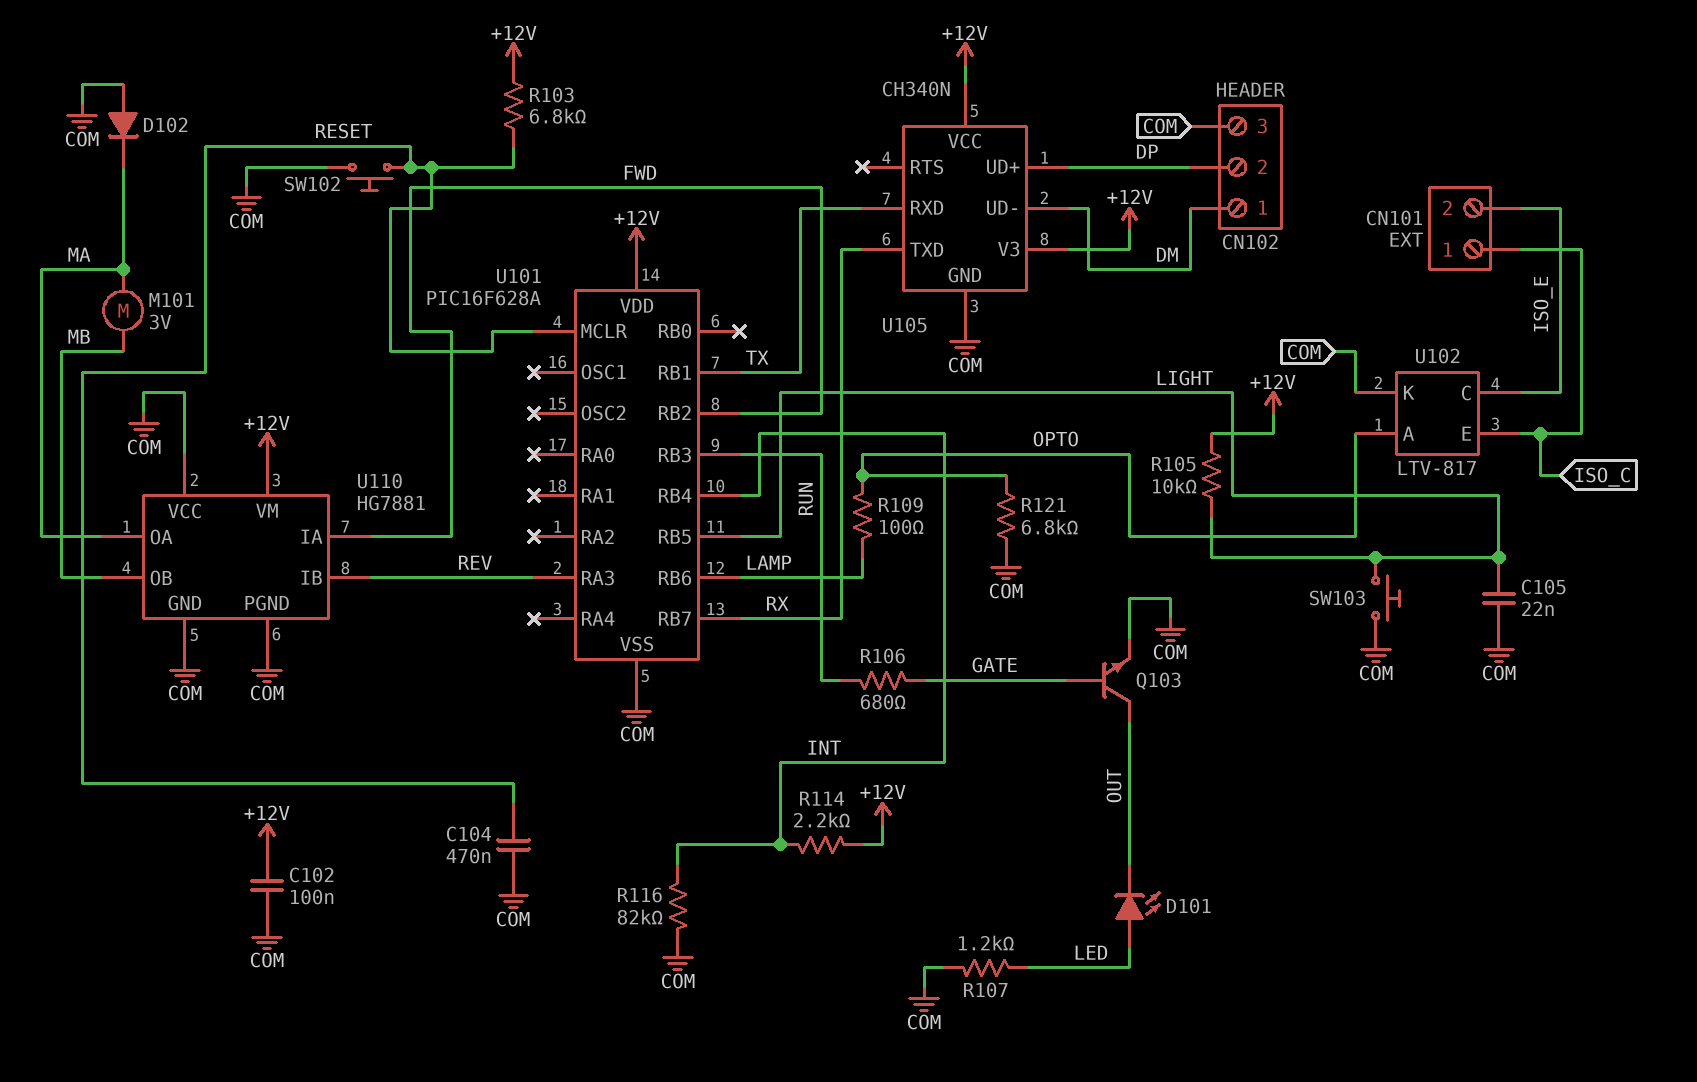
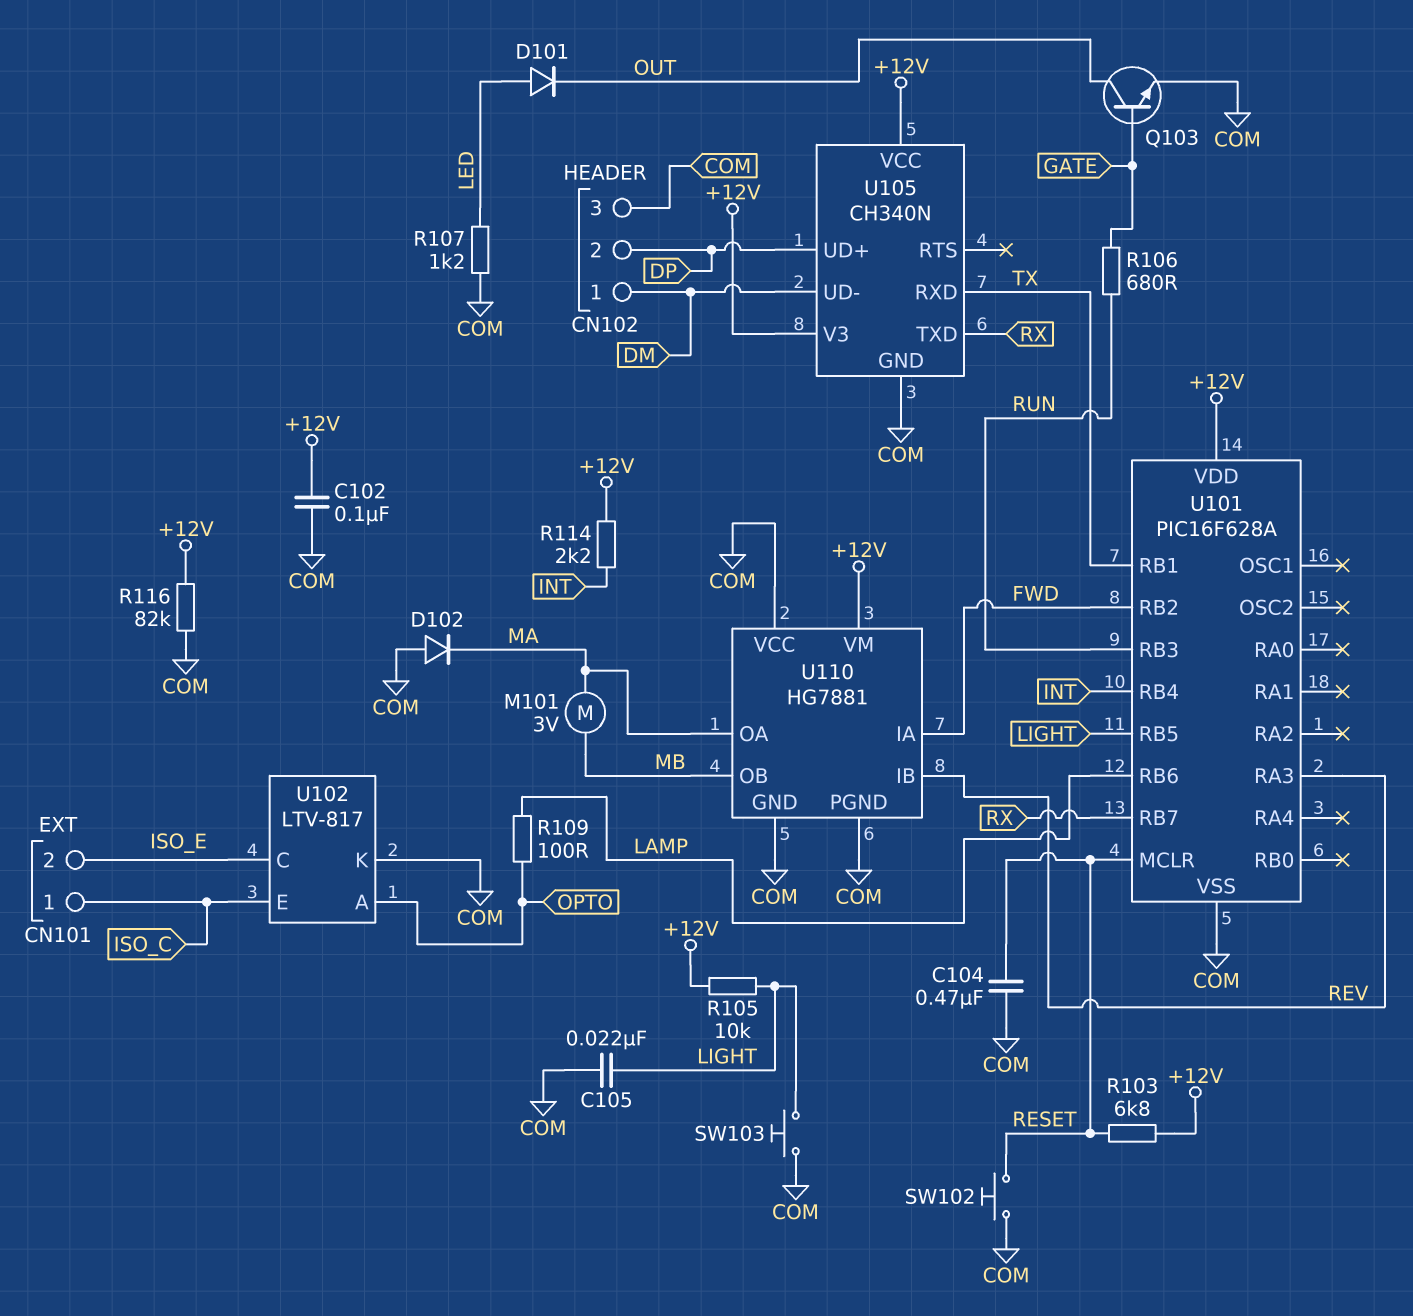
D101: LED (A LED, K OUT) -> diode (A LED, K OUT)
R116: 82k (COM, INT) -> 82k (+12V, COM)
R121: 6.8k (COM, OPTO) -> none

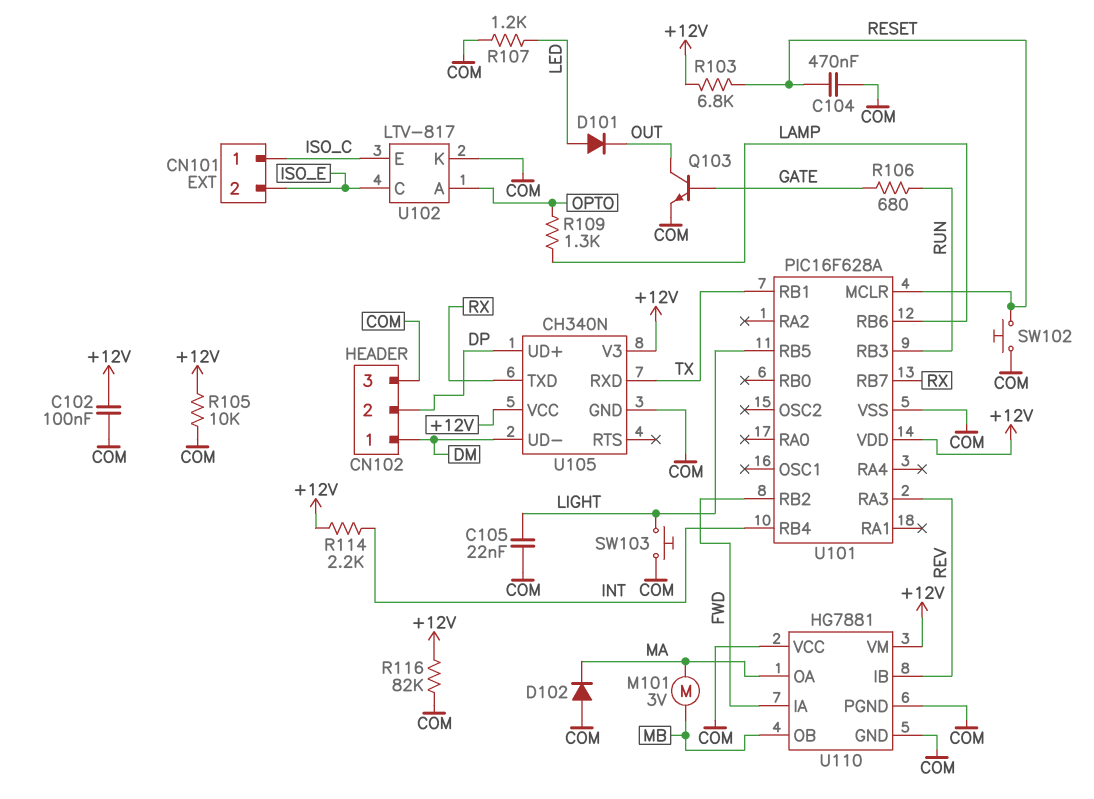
R105: 10k (+12V, LIGHT) -> 10k (+12V, COM)
R109: 100 (LAMP, OPTO) -> 1.3k (LAMP, OPTO)

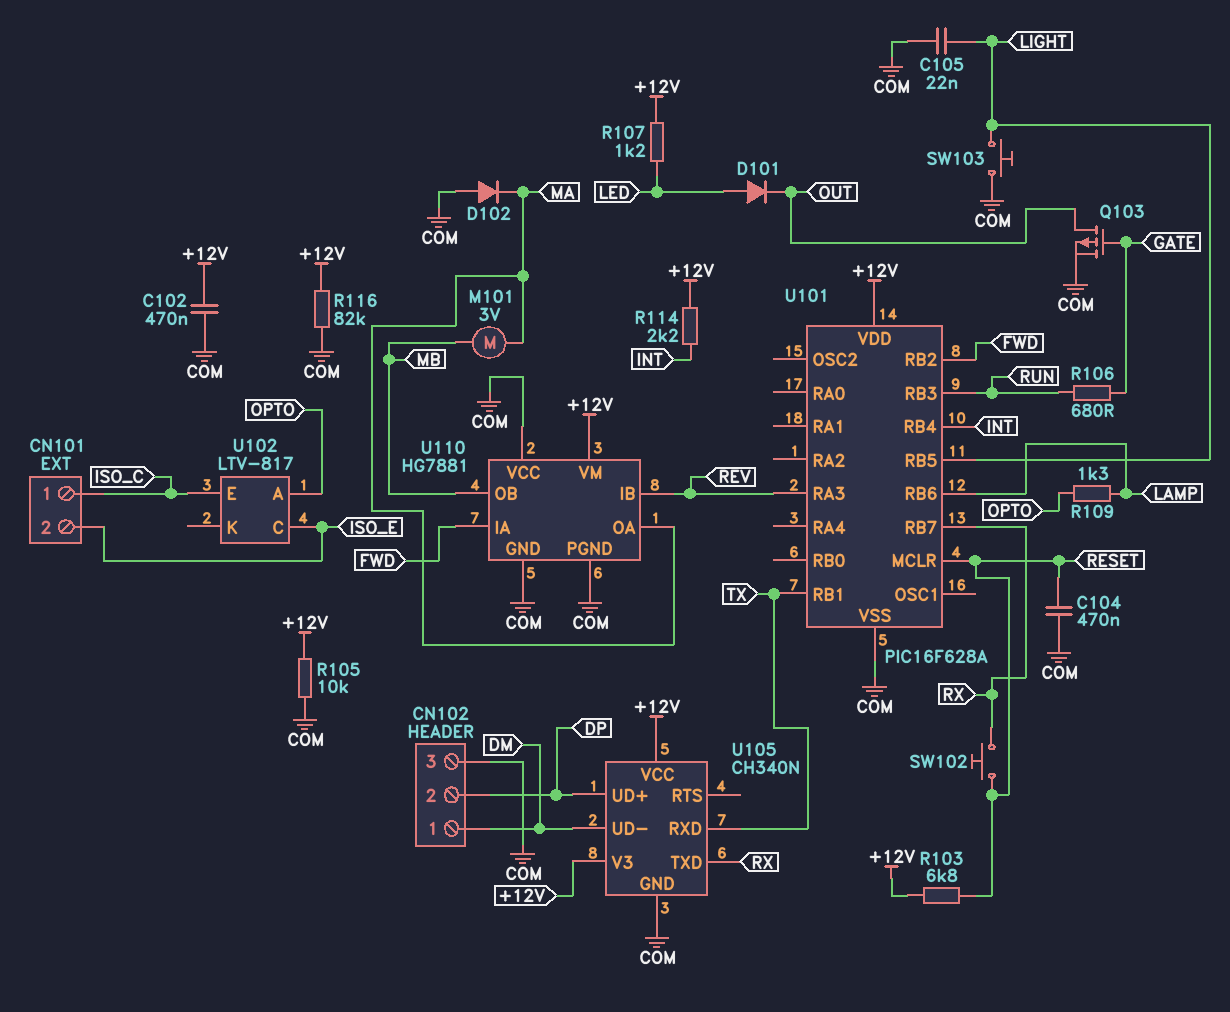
C102: 100nF (+12V, COM) -> 470nF (+12V, COM)
Q103: NPN (B GATE, C OUT, E COM) -> PMOS (G GATE, D OUT, S COM)
R107: 1.2k (COM, LED) -> 1.2k (+12V, LED)
SW102: button (COM, RESET) -> button (RESET, RX)
U102 pin K: COM -> none

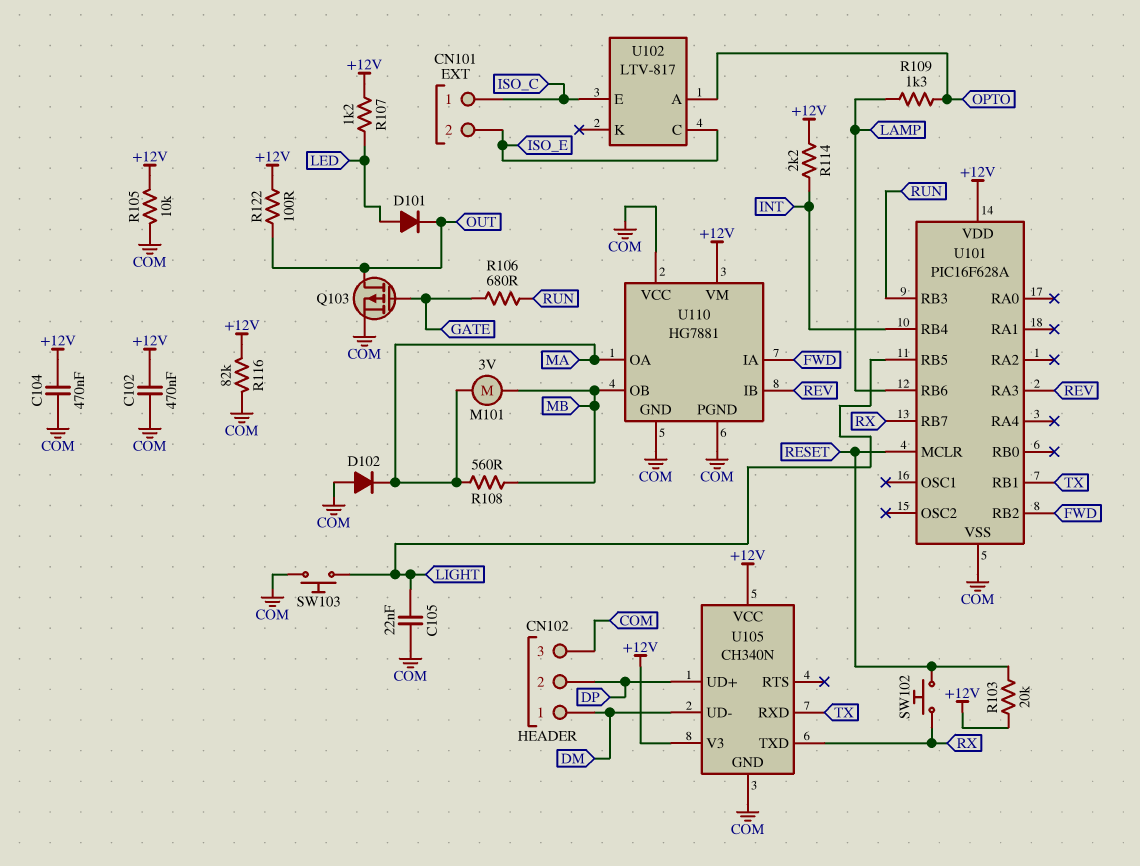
C104: 470nF (COM, RESET) -> 470nF (+12V, COM)
R103: 6.8k (+12V, RESET) -> 20k (+12V, RESET)
R108: none -> 560 (MA, MB)
R122: none -> 100 (+12V, OUT)

